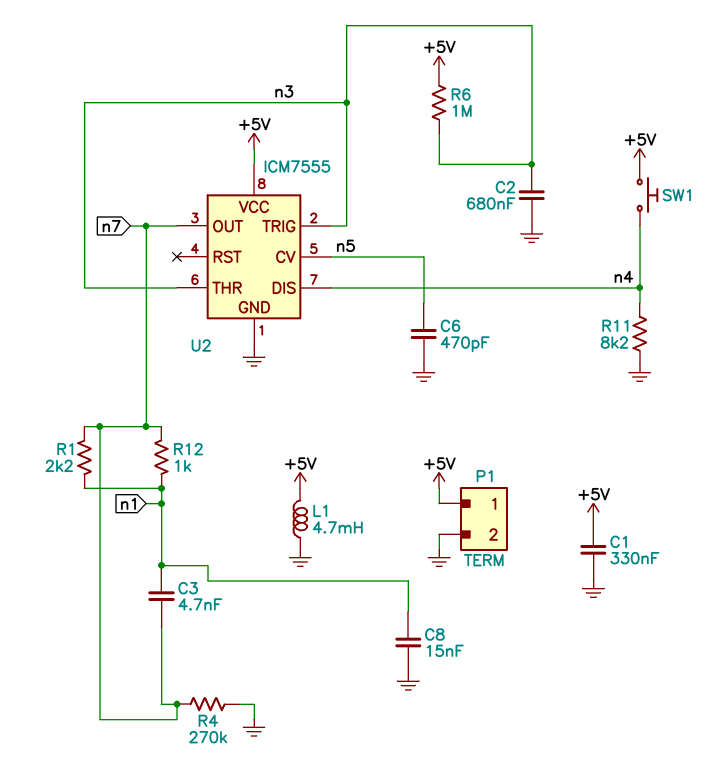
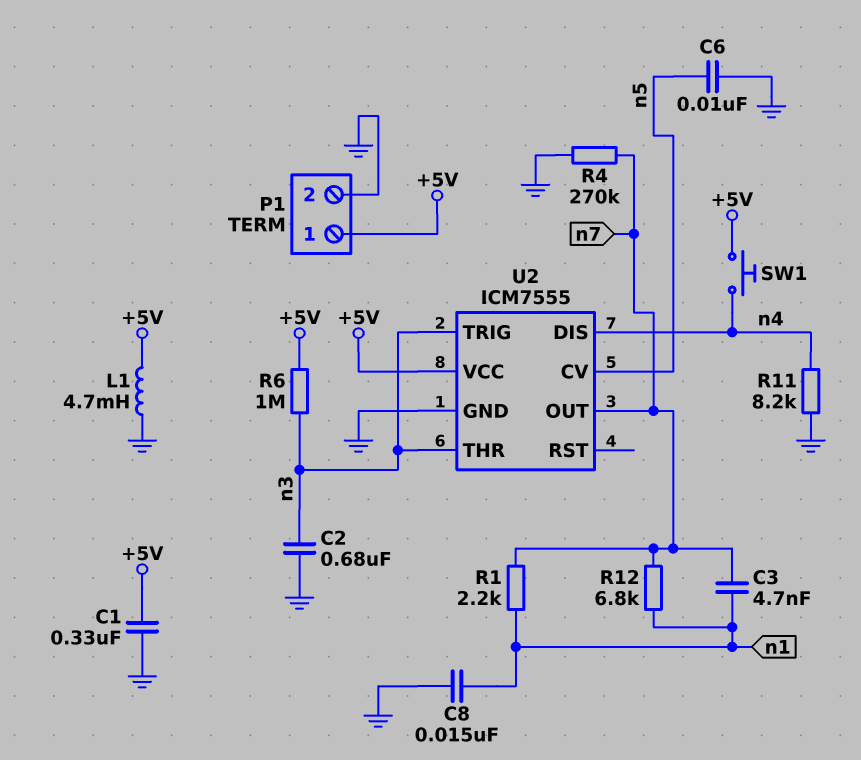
C6: 470pF (GND, n5) -> 10nF (GND, n5)
R12: 1k (n1, n7) -> 6.8k (n1, n7)

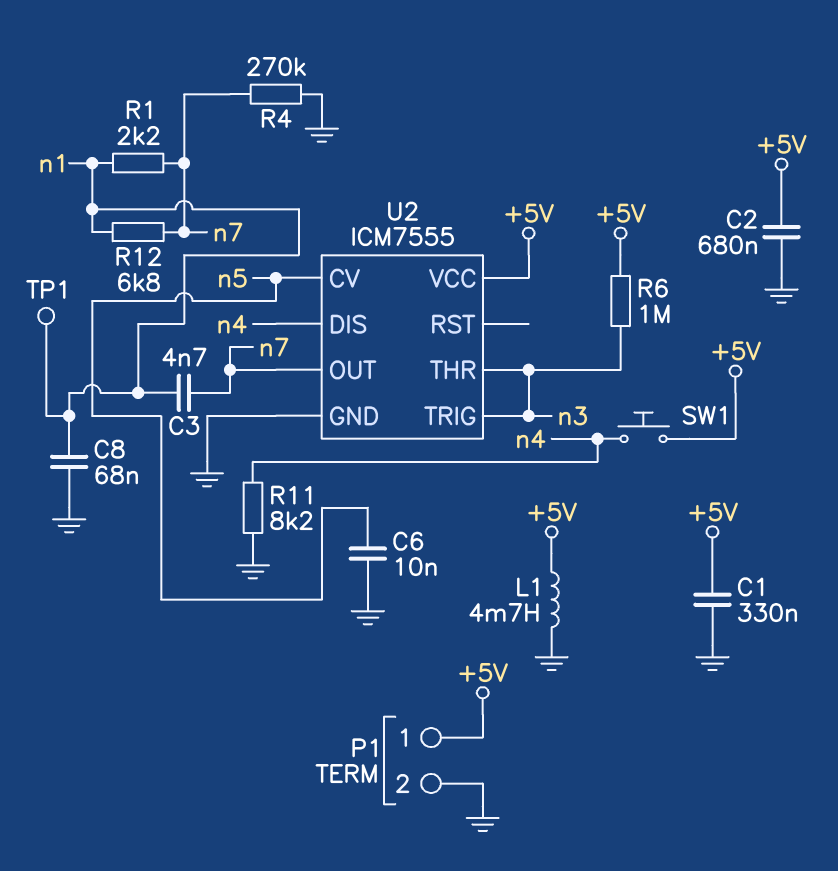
C2: 680nF (GND, n3) -> 680nF (+5V, GND)
C8: 15nF (GND, n1) -> 68nF (GND, n1)
TP1: none -> test point (n1)

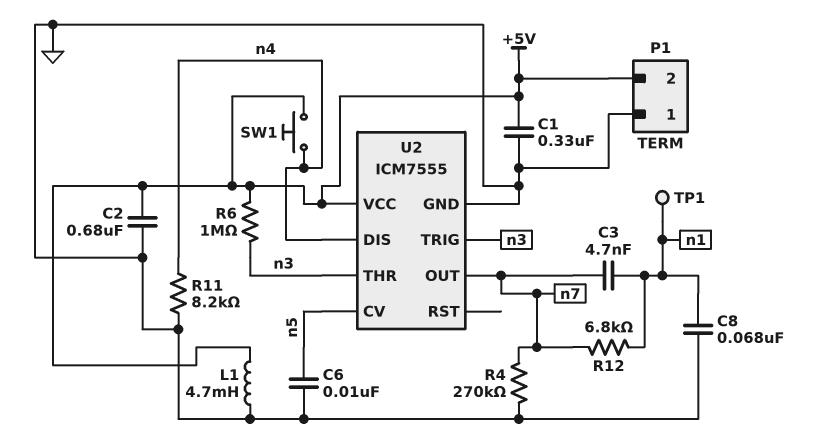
P1 pin 1: +5V -> GND
P1 pin 2: GND -> +5V
R1: 2.2k (n1, n7) -> none

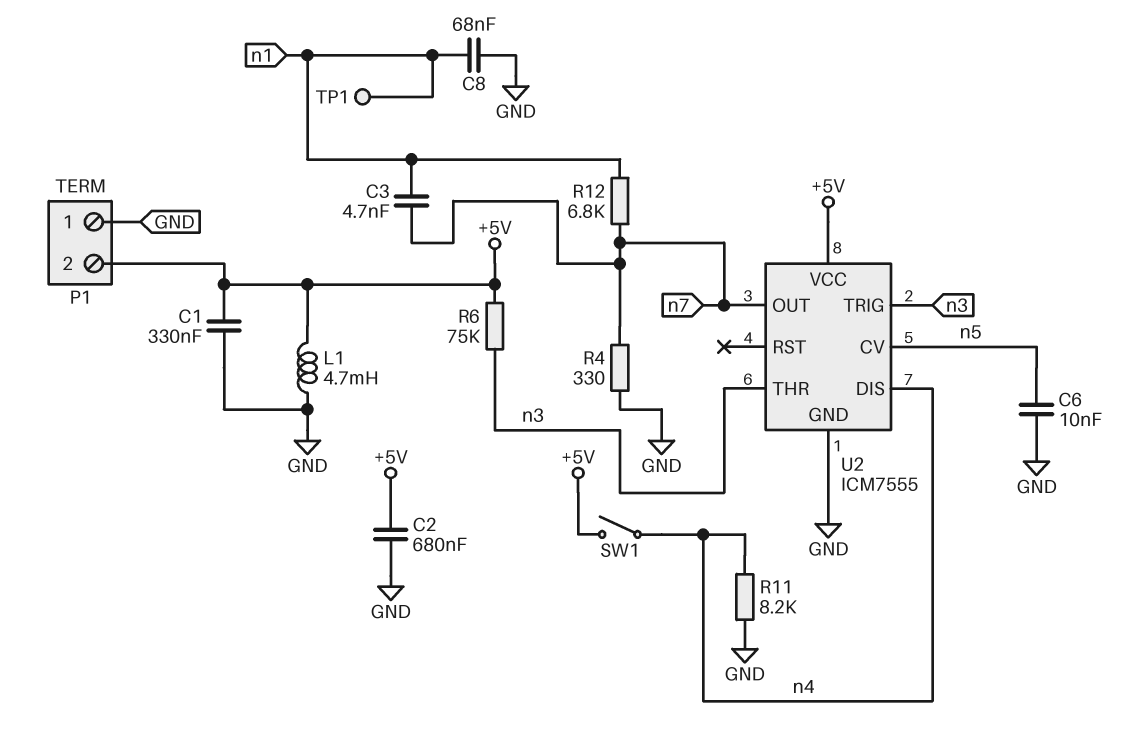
R4: 270k (GND, n7) -> 330 (GND, n7)
R6: 1M (+5V, n3) -> 75k (+5V, n3)
SW1: button (+5V, n4) -> switch (+5V, n4)

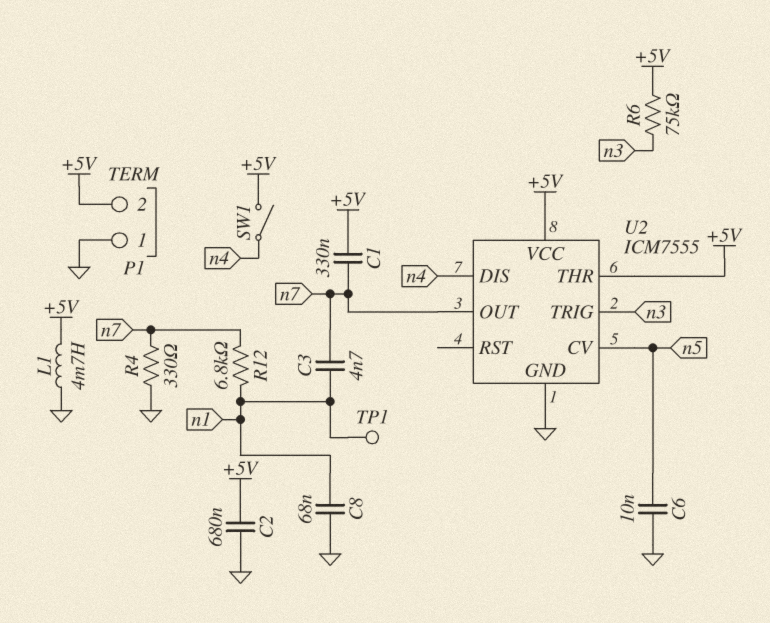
C1: 330nF (+5V, GND) -> 330nF (+5V, n7)
R11: 8.2k (GND, n4) -> none
U2 pin THR: n3 -> +5V

